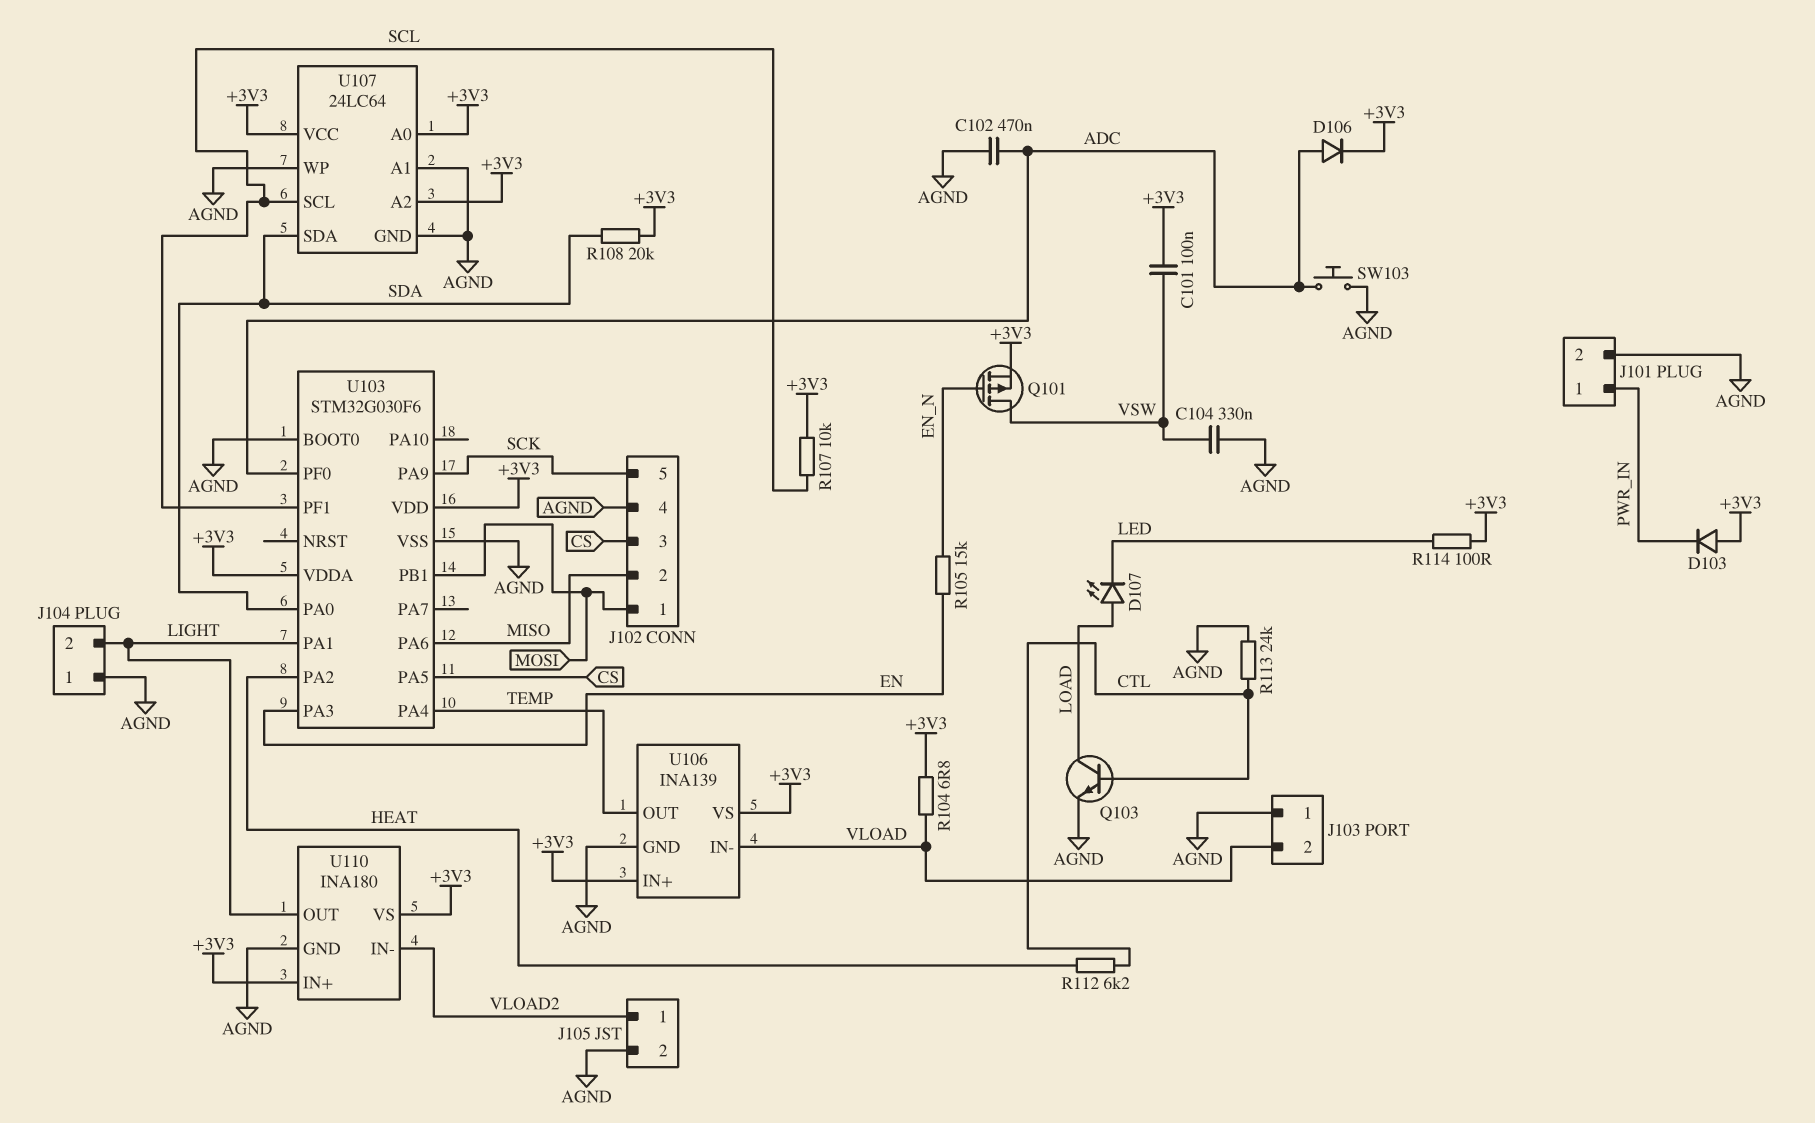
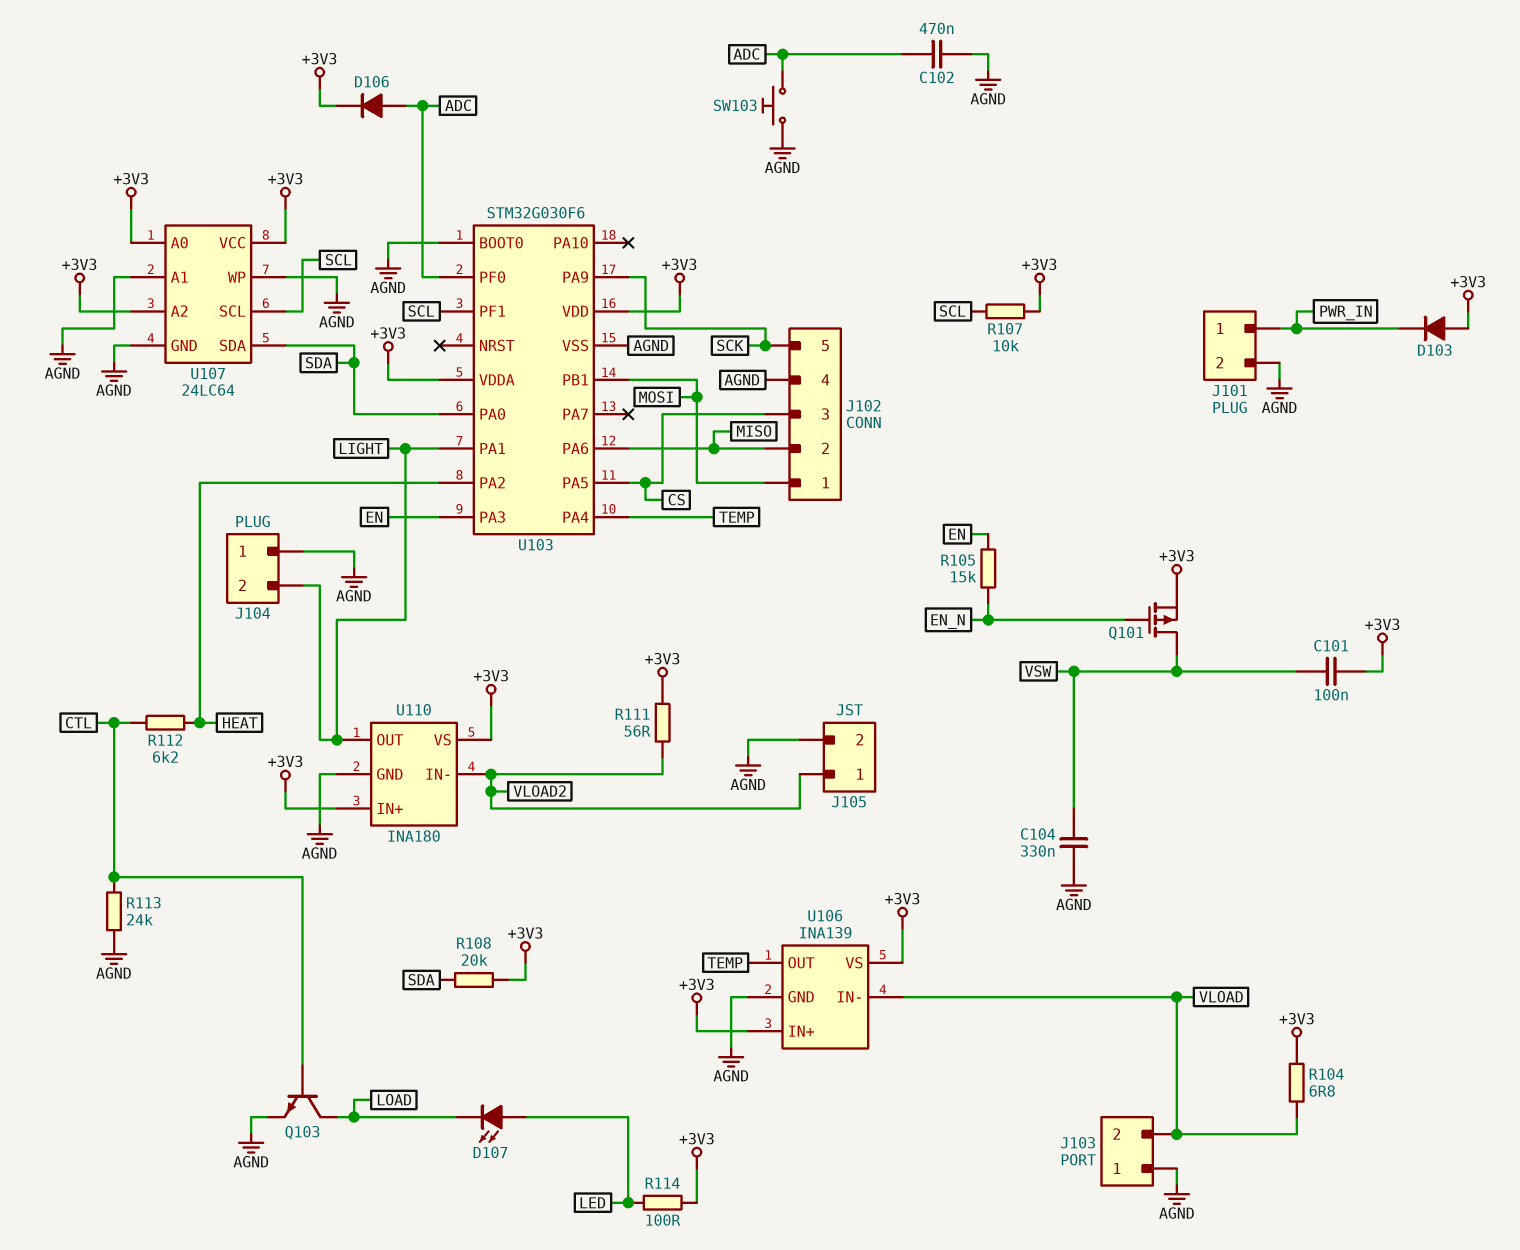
D107: LED (A LOAD, K LED) -> LED (A LED, K LOAD)
R111: none -> 56 (+3V3, VLOAD2)

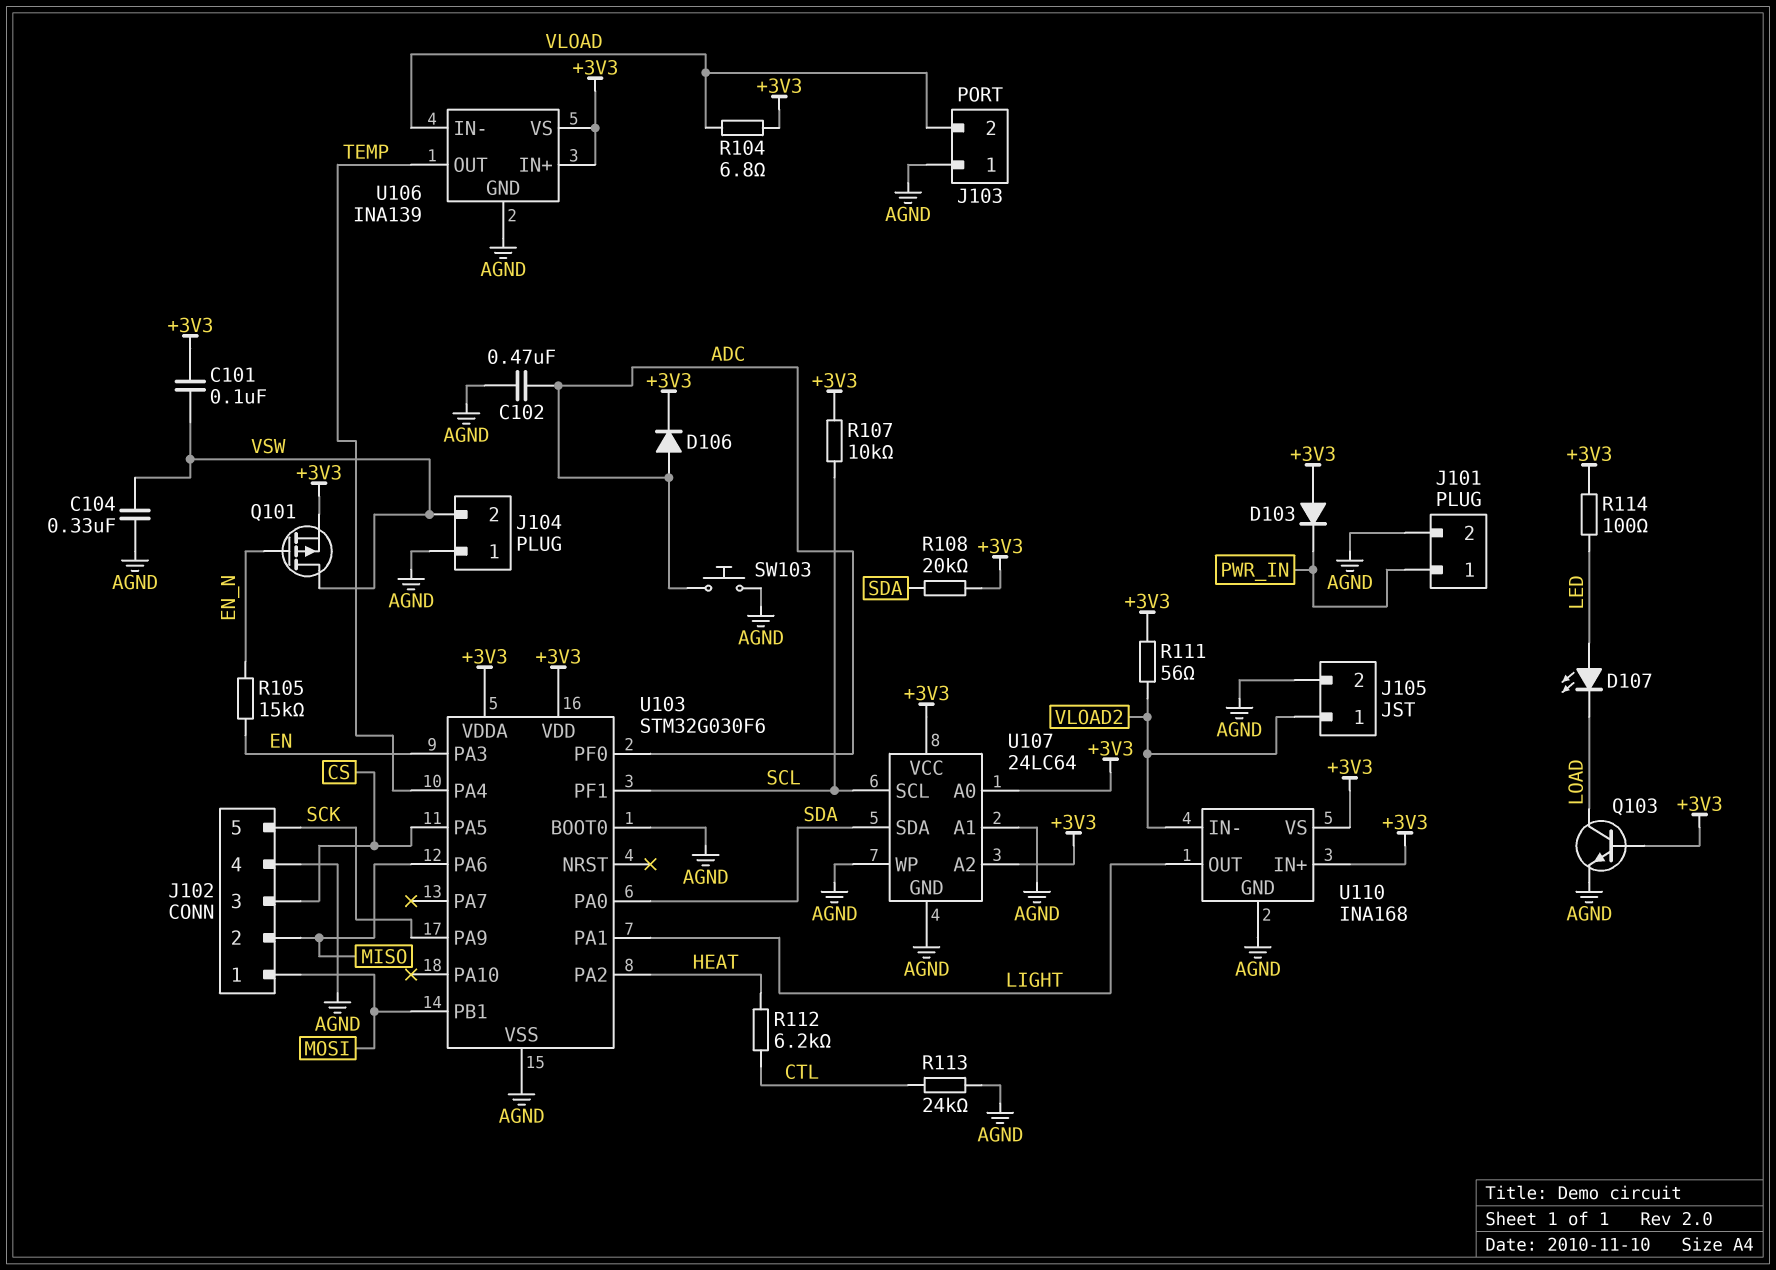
J104 pin 2: LIGHT -> VSW
Q103: NPN (B CTL, C LOAD, E AGND) -> NPN (B +3V3, C LOAD, E AGND)
U110: INA180 -> INA168

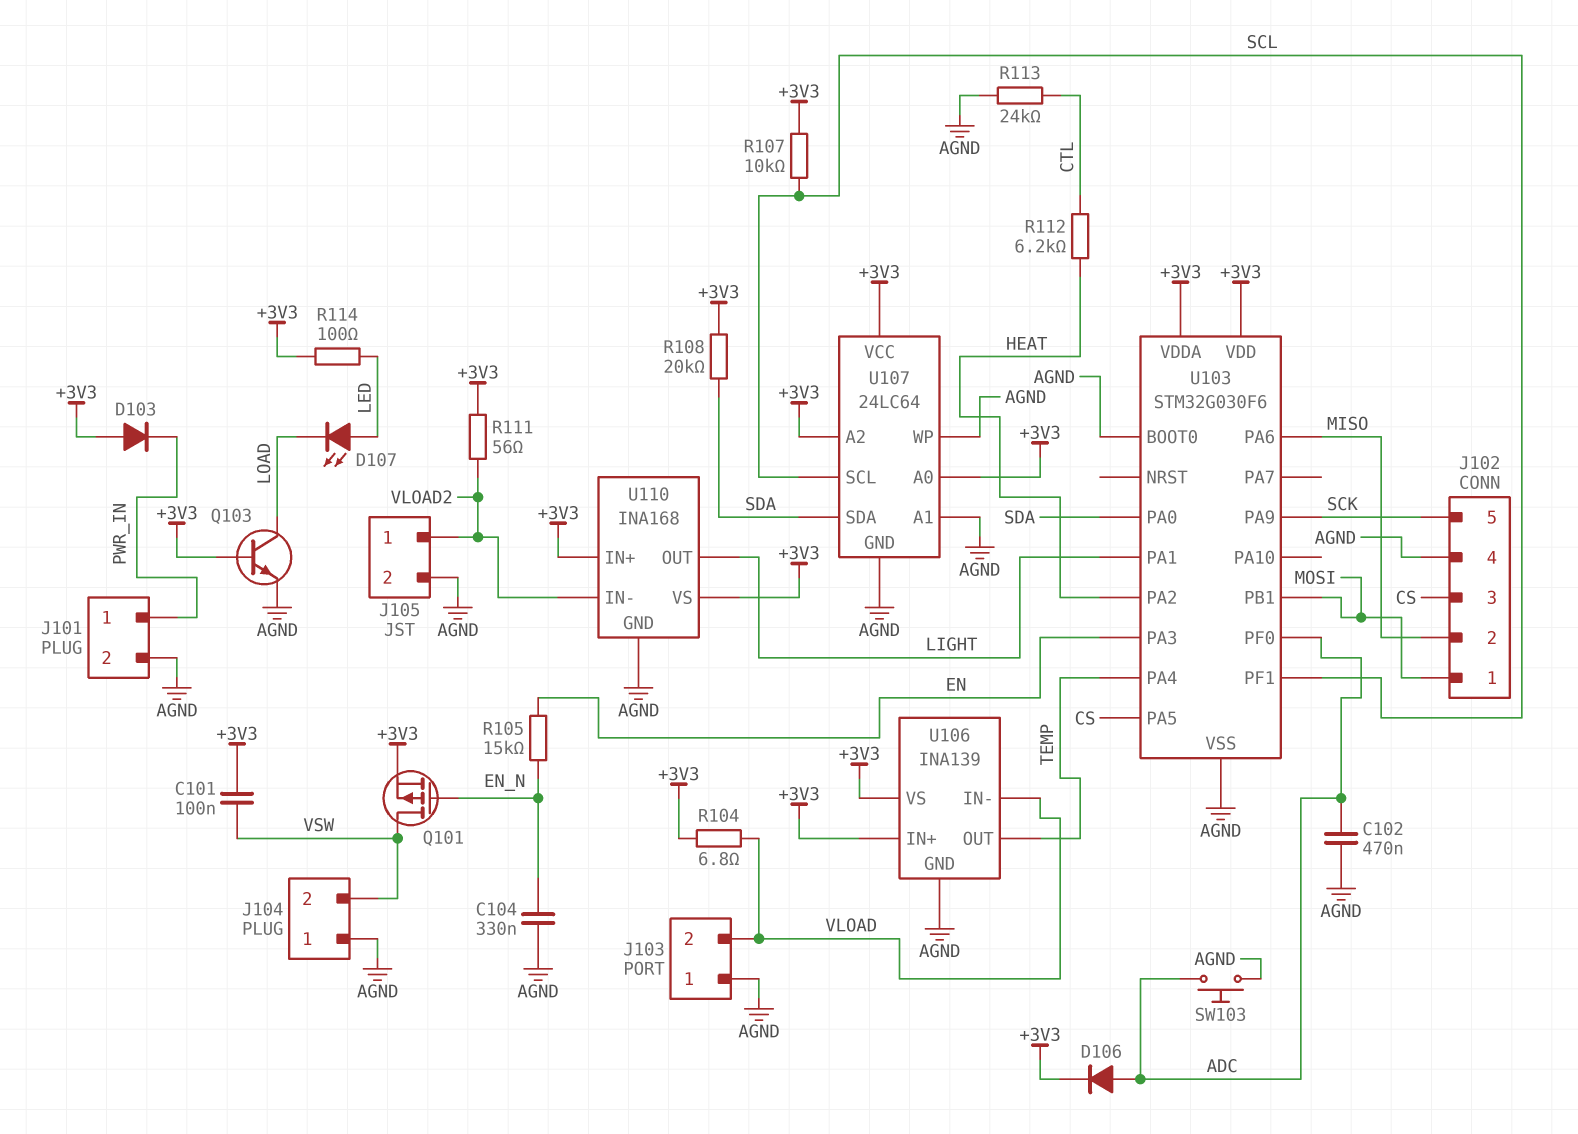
C104: 330nF (AGND, VSW) -> 330nF (AGND, EN_N)

